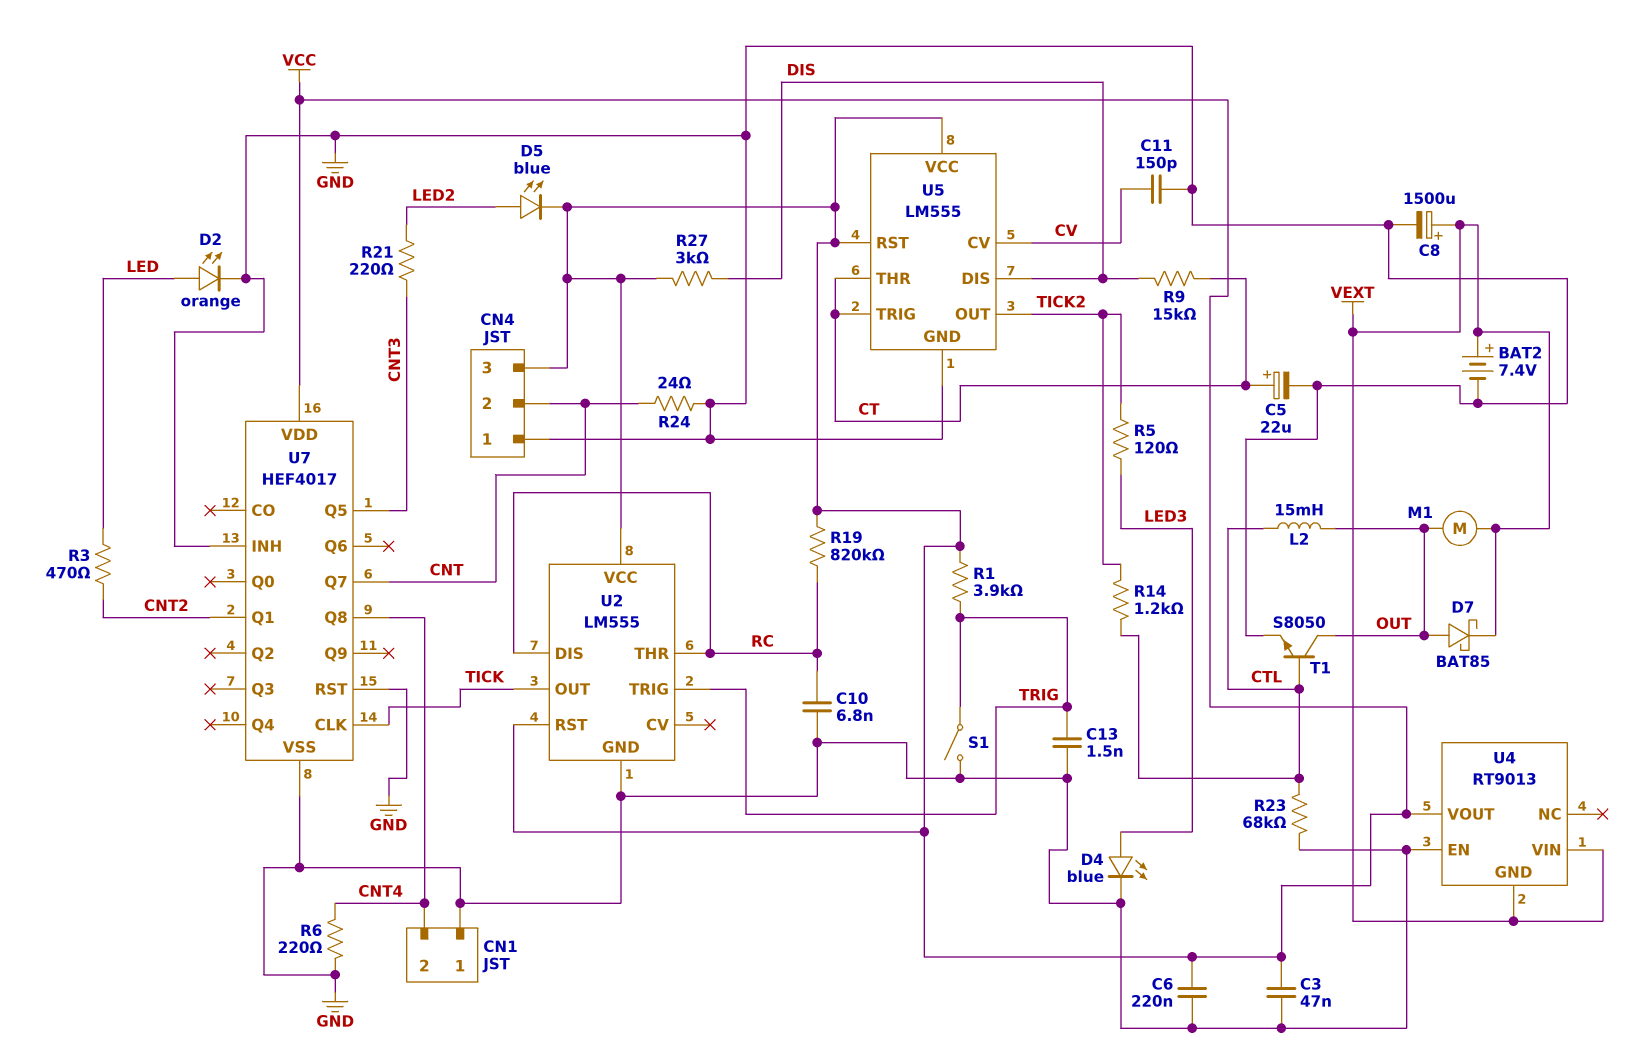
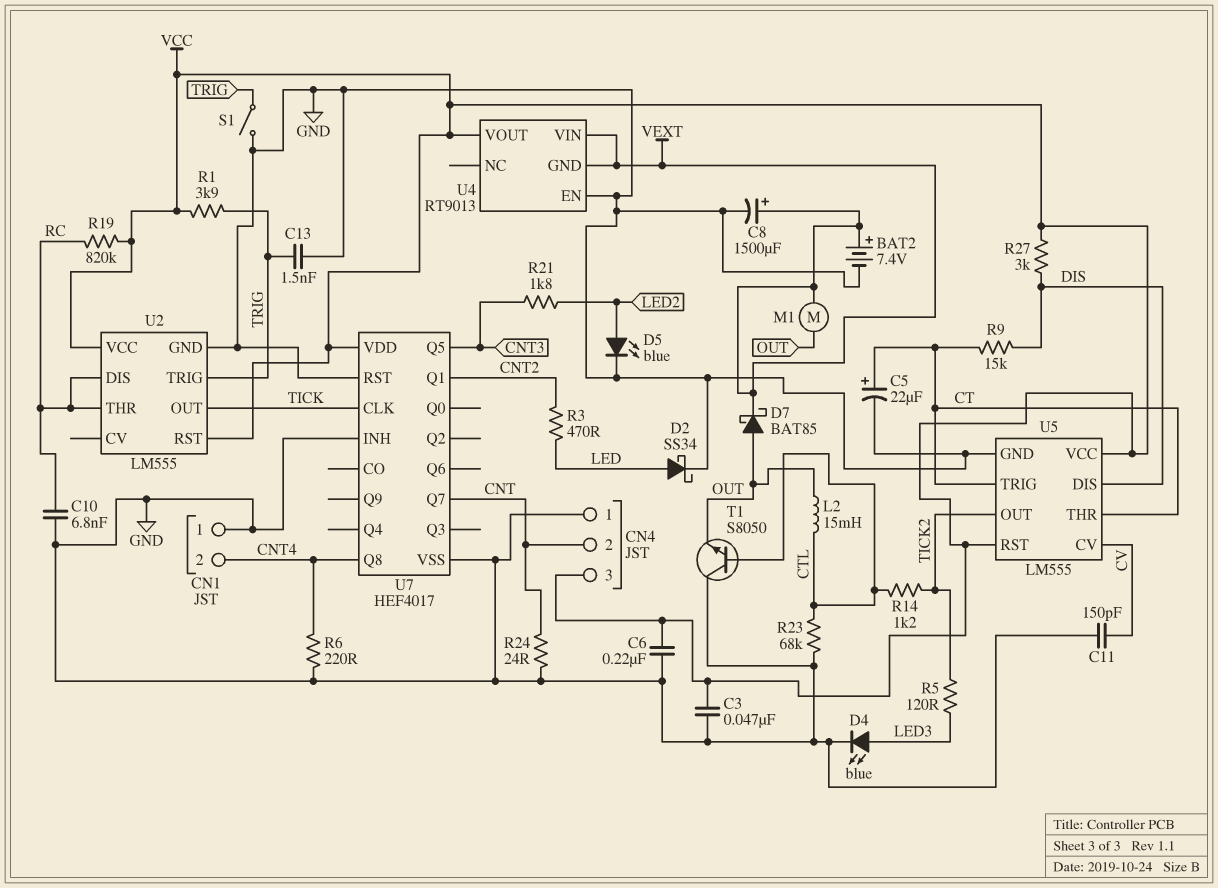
D2: LED orange (A LED, K GND) -> schottky SS34 (A LED, K GND)
D5: LED blue (A LED2, K VCC) -> LED blue (A LED2, K GND)
R21: 220 (CNT3, LED2) -> 1.8k (CNT3, LED2)
T1: NPN S8050 (B CTL, C OUT, E GND) -> NPN S8050 (B CTL, C GND, E OUT)

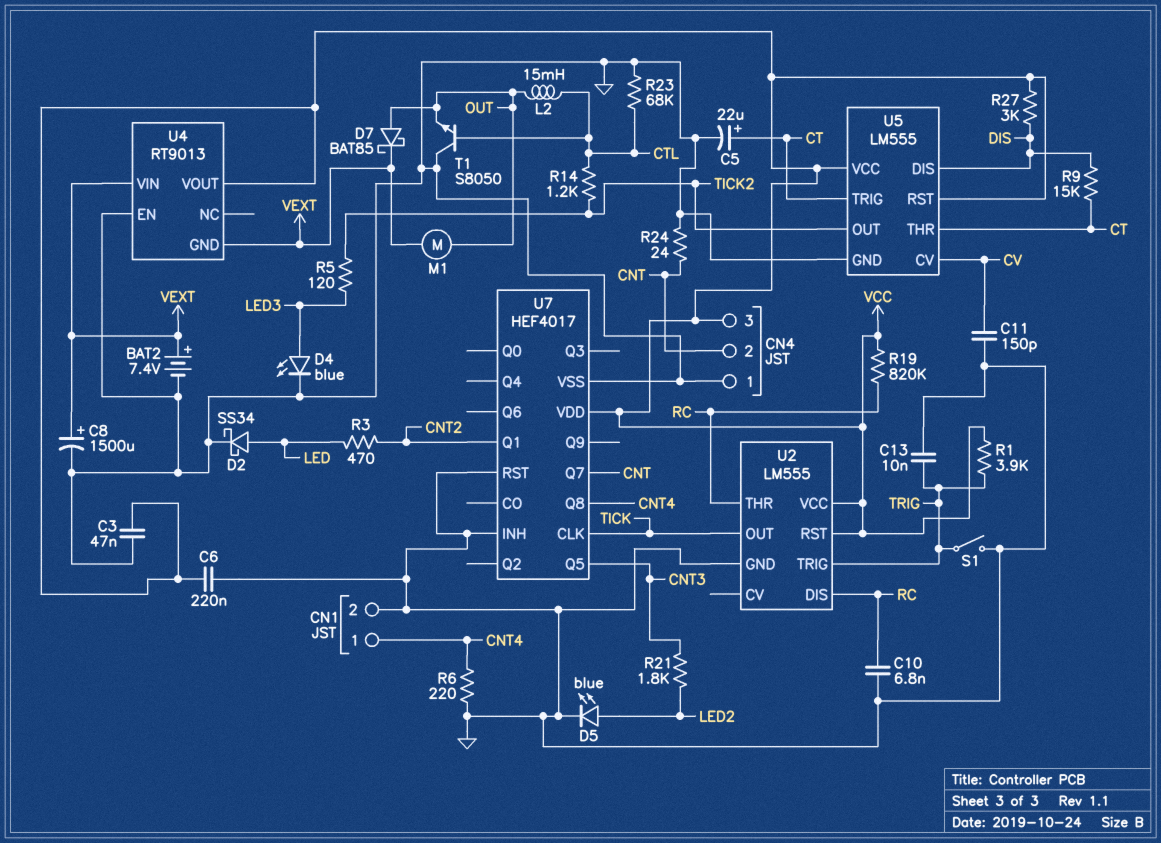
C13: 1.5nF (GND, TRIG) -> 10nF (GND, TRIG)
CN1 pin 1: GND -> CNT4
CN1 pin 2: CNT4 -> GND

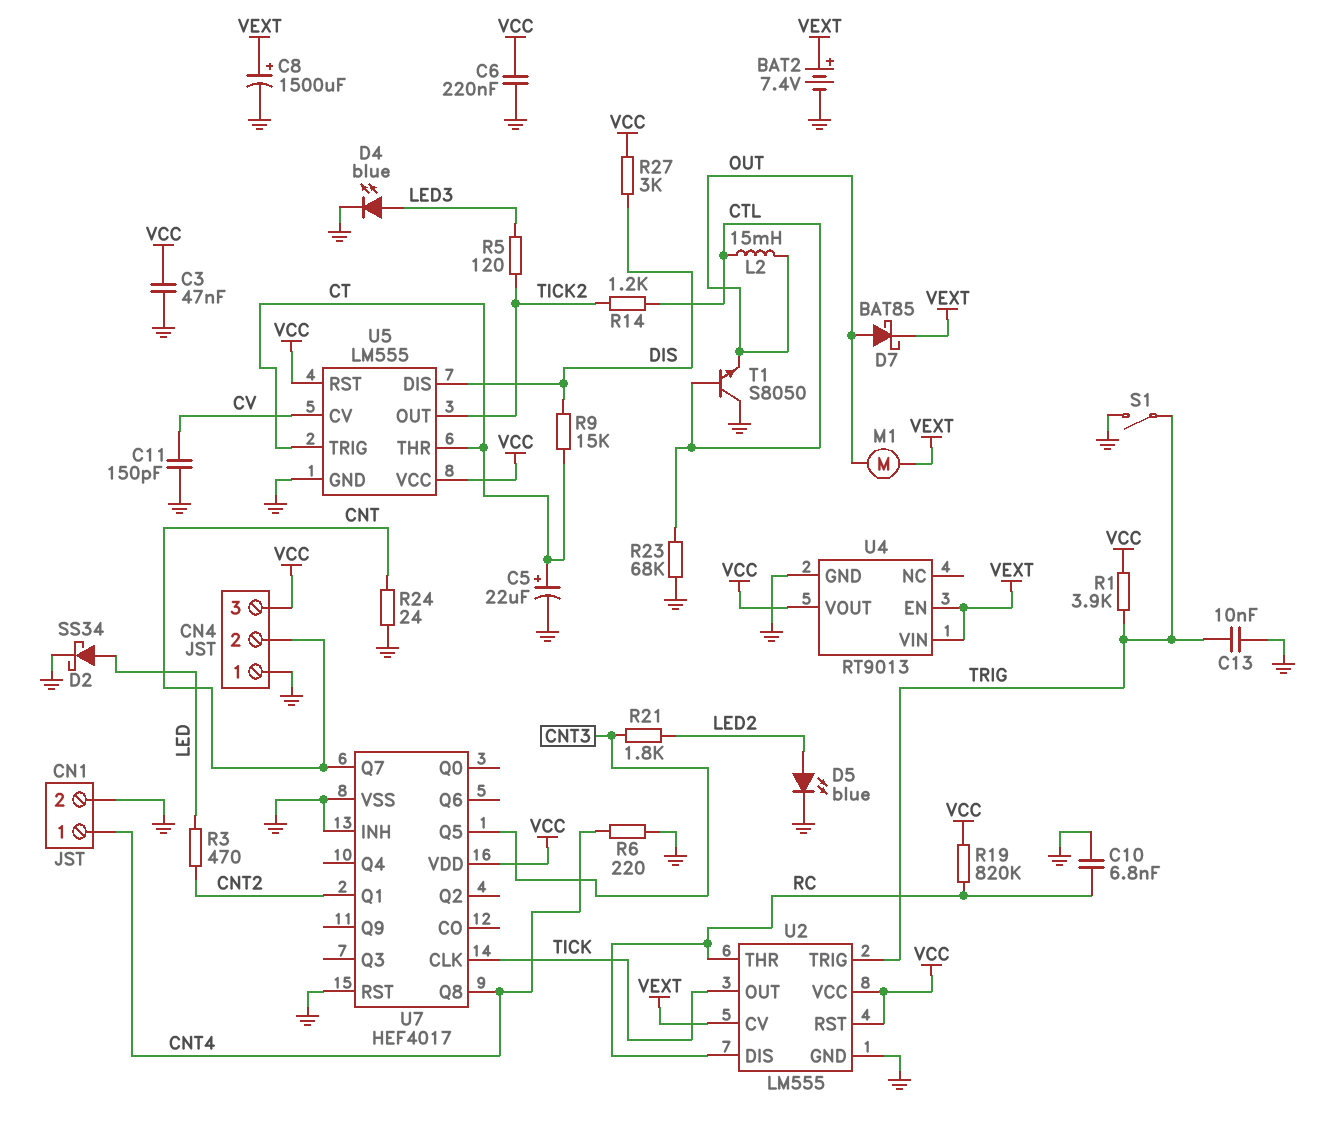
U2 pin CV: none -> VEXT
U4 pin EN: GND -> VEXT
U4 pin GND: VEXT -> GND

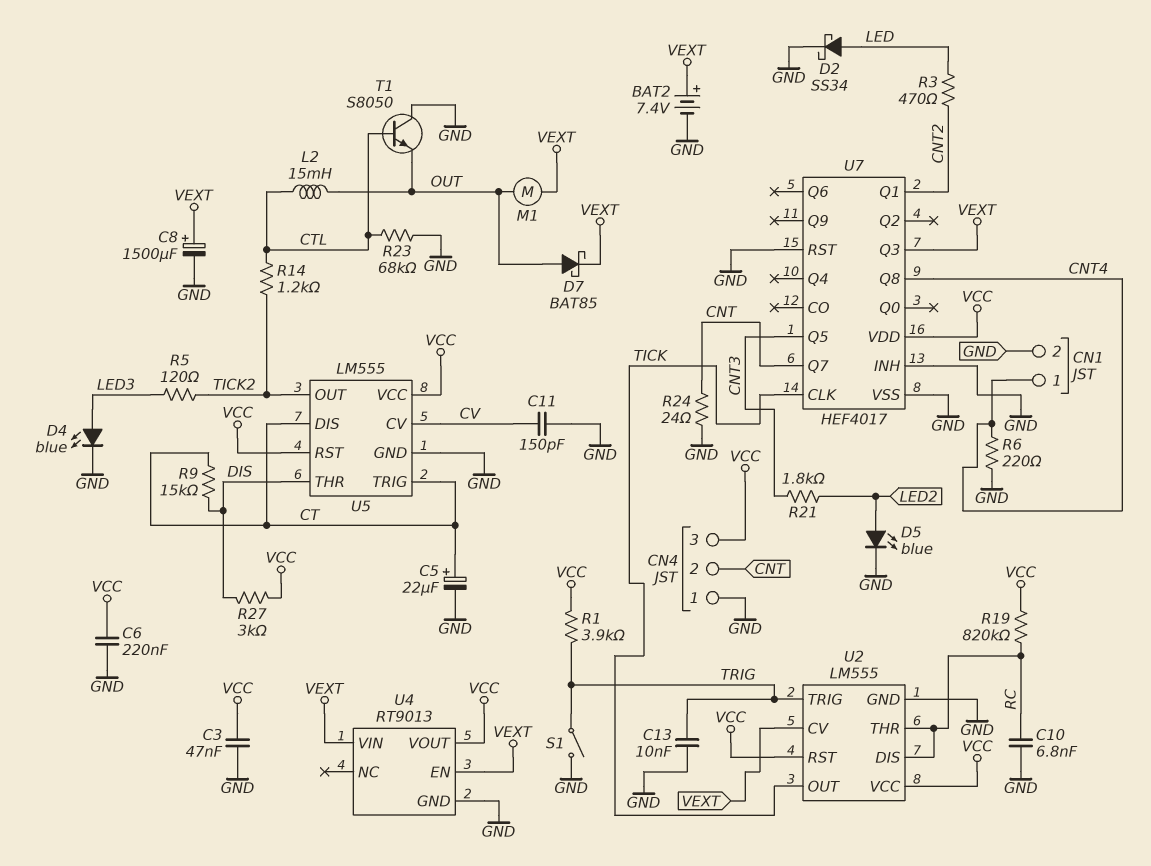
U5 pin DIS: DIS -> CT
U5 pin THR: CT -> DIS
U7 pin Q3: none -> VEXT

